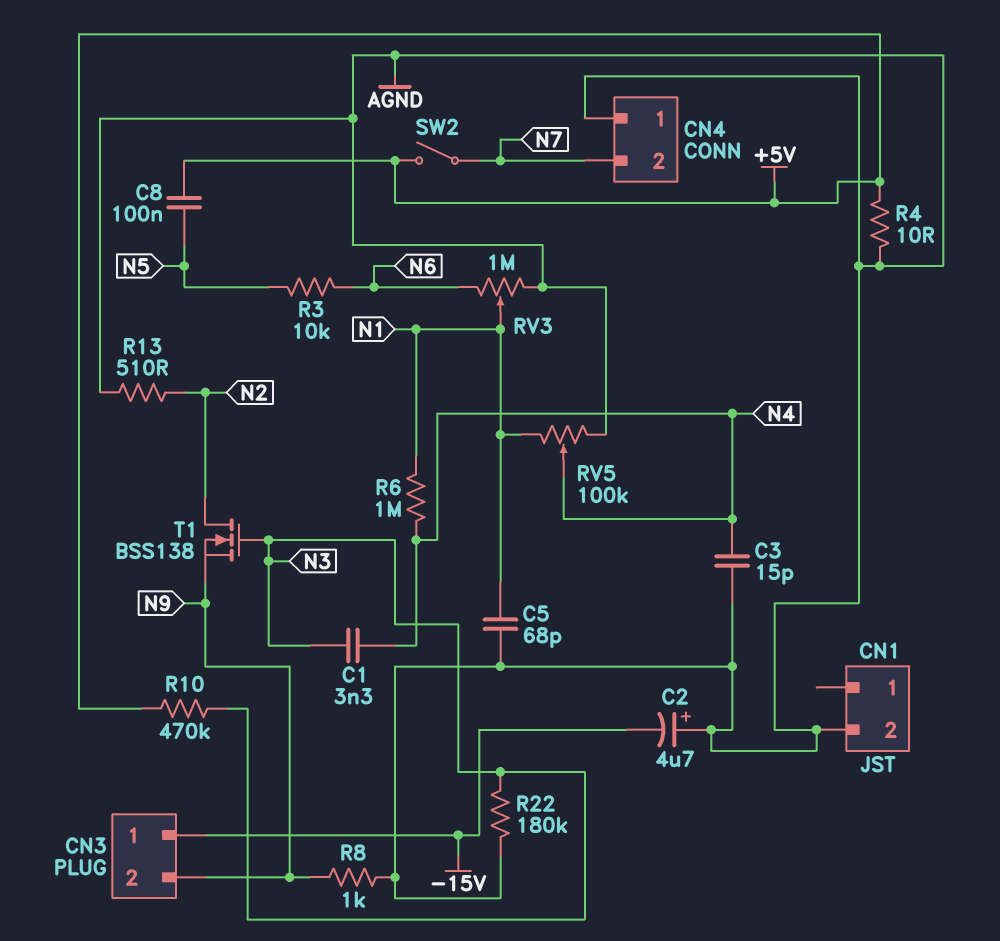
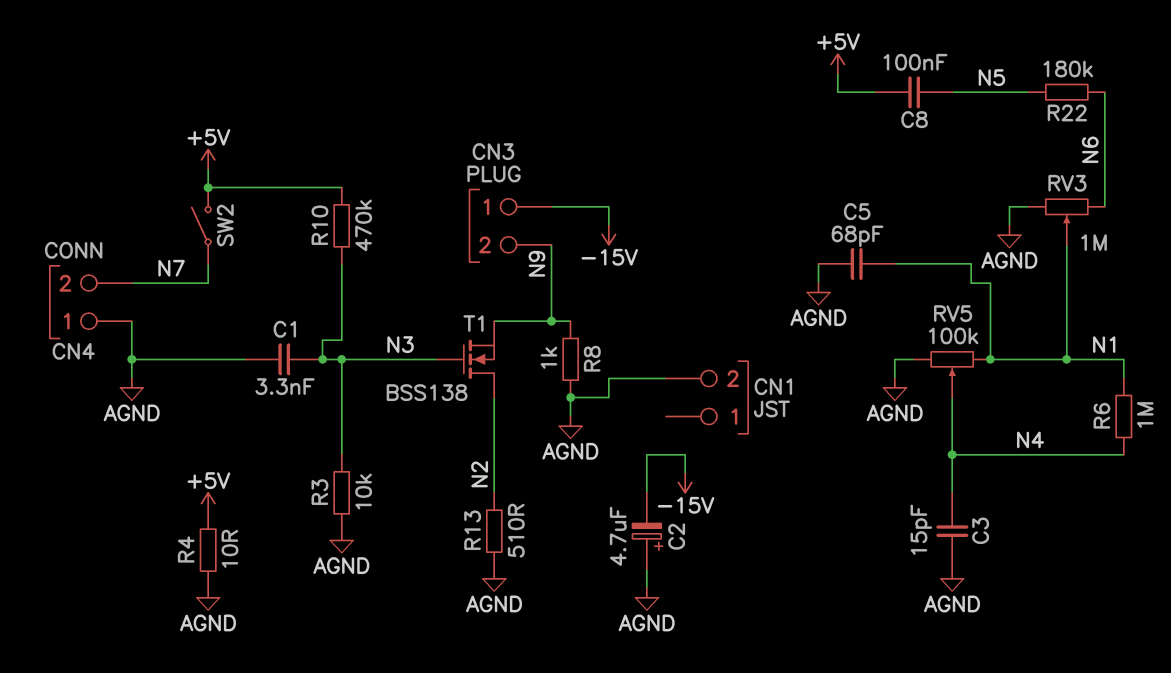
C1: 3.3nF (N3, N4) -> 3.3nF (AGND, N3)
R3: 10k (N5, N6) -> 10k (AGND, N3)
R22: 180k (AGND, N3) -> 180k (N5, N6)

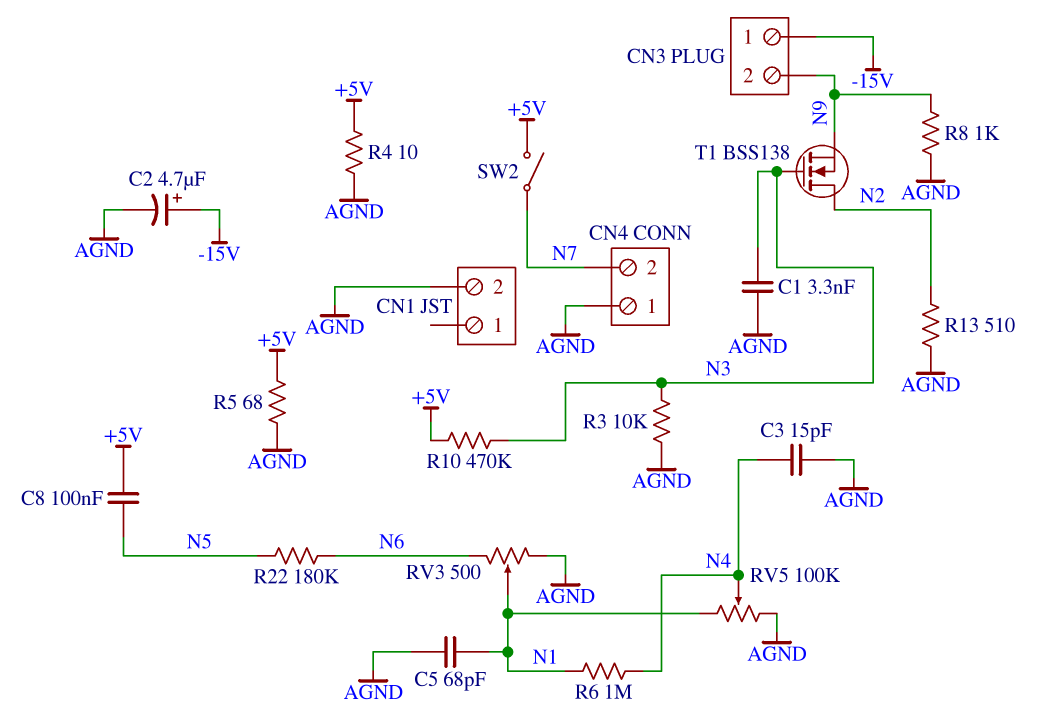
C2: 4.7uF (plus AGND, minus -15V) -> 4.7uF (plus -15V, minus AGND)
R5: none -> 68 (+5V, AGND)
RV3: 1M (AGND, N6, wiper N1) -> 500 (AGND, N6, wiper N1)

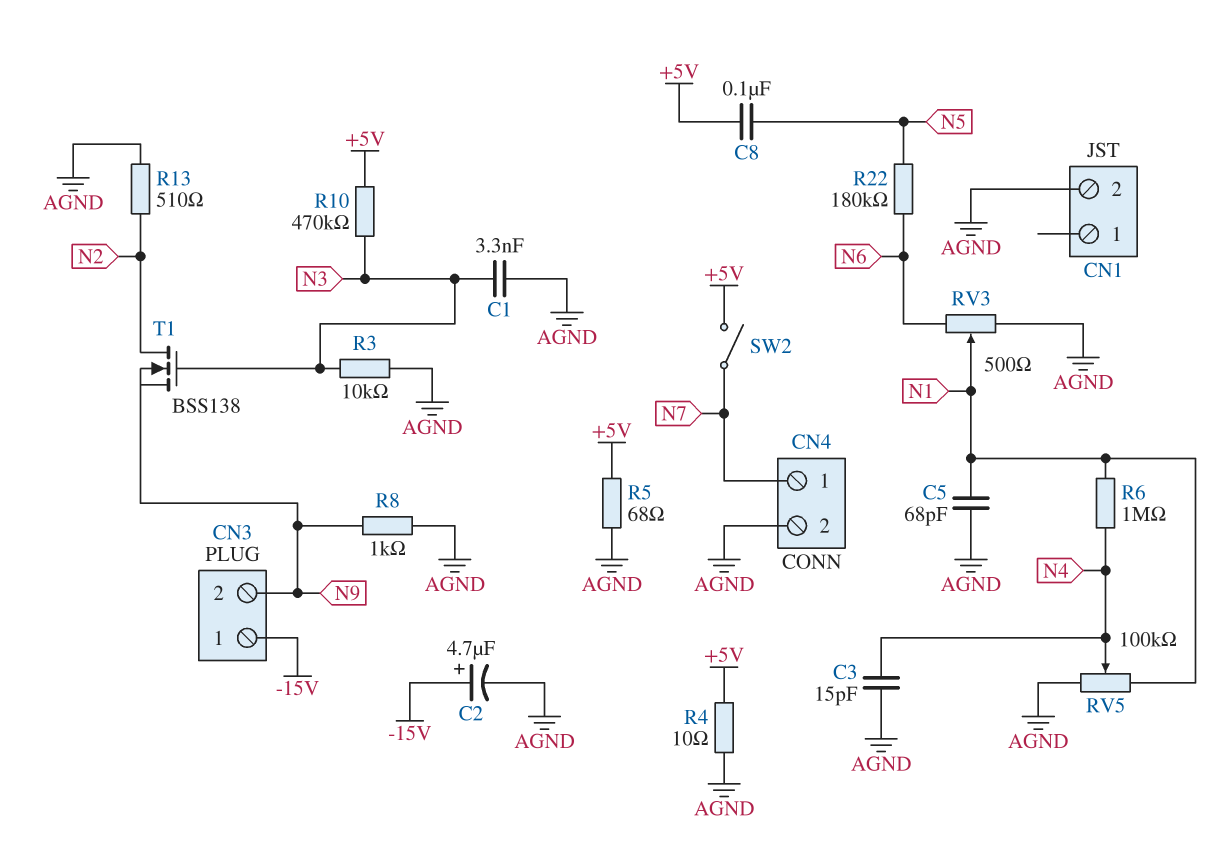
CN4 pin 1: AGND -> N7
CN4 pin 2: N7 -> AGND

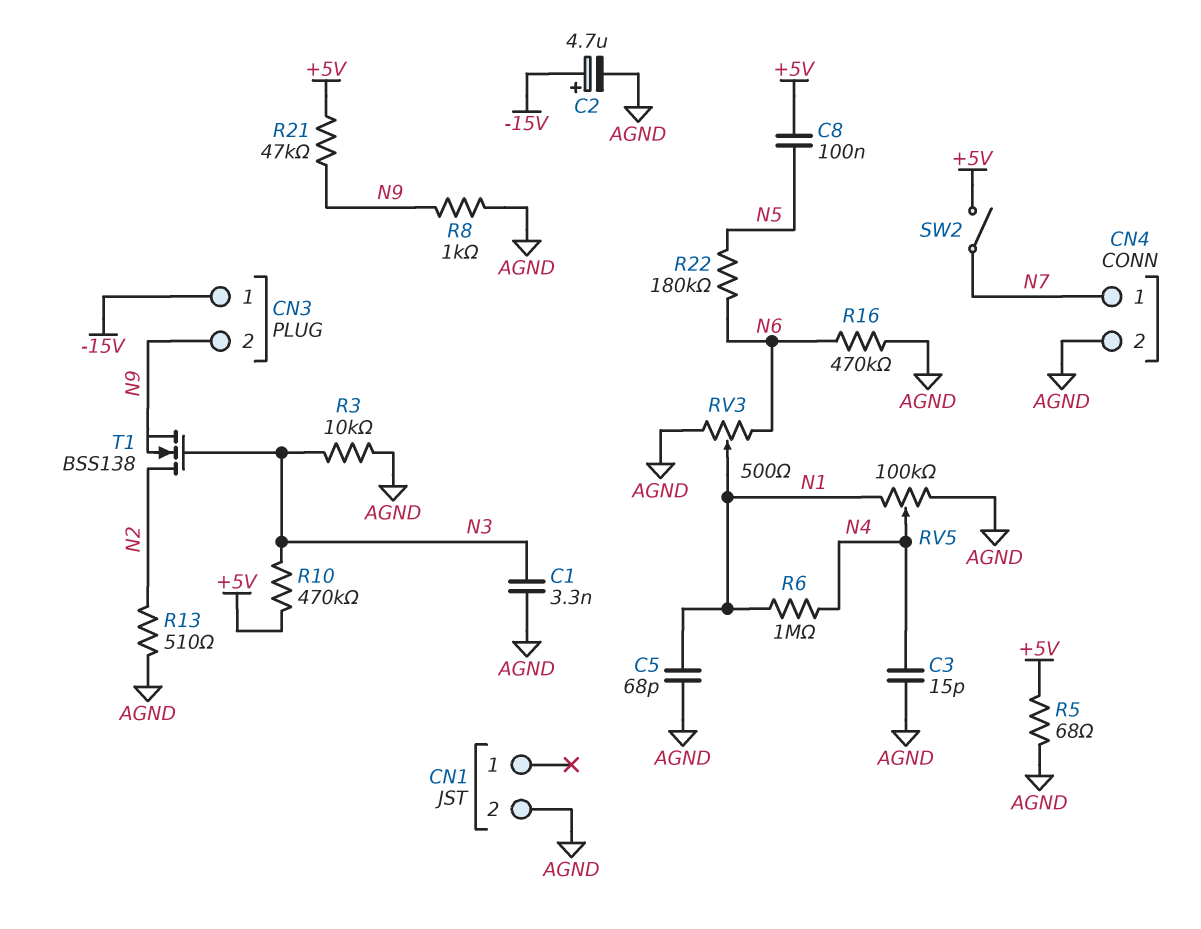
R4: 10 (+5V, AGND) -> none
R16: none -> 470k (AGND, N6)
R21: none -> 47k (+5V, N9)

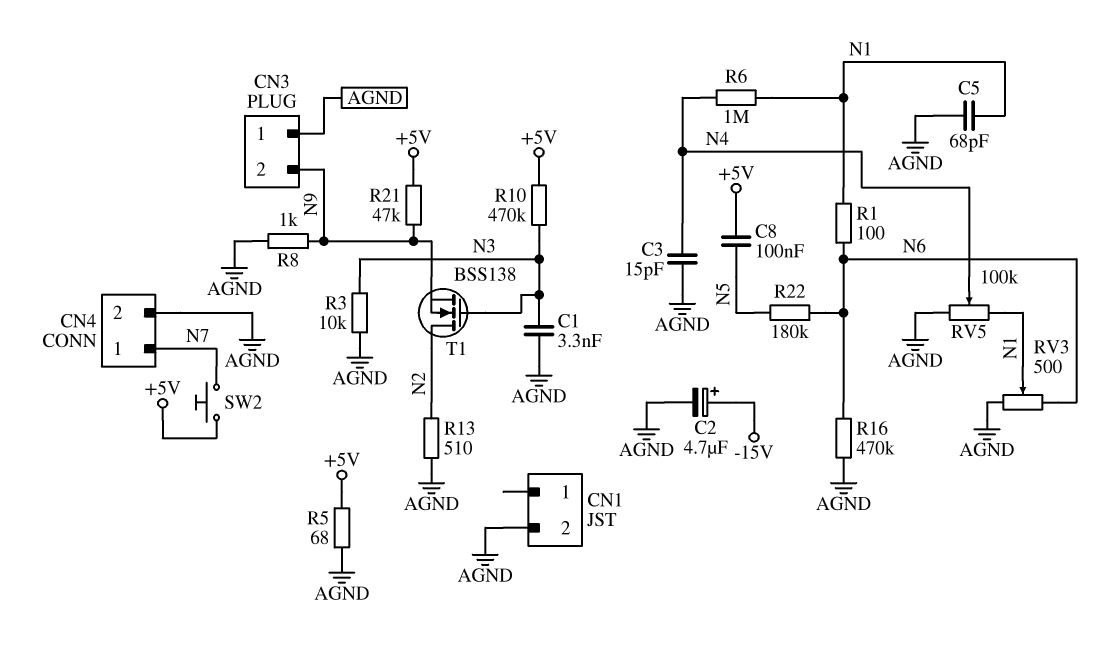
CN3 pin 1: -15V -> AGND
R1: none -> 100 (N1, N6)
SW2: switch (+5V, N7) -> button (+5V, N7)

